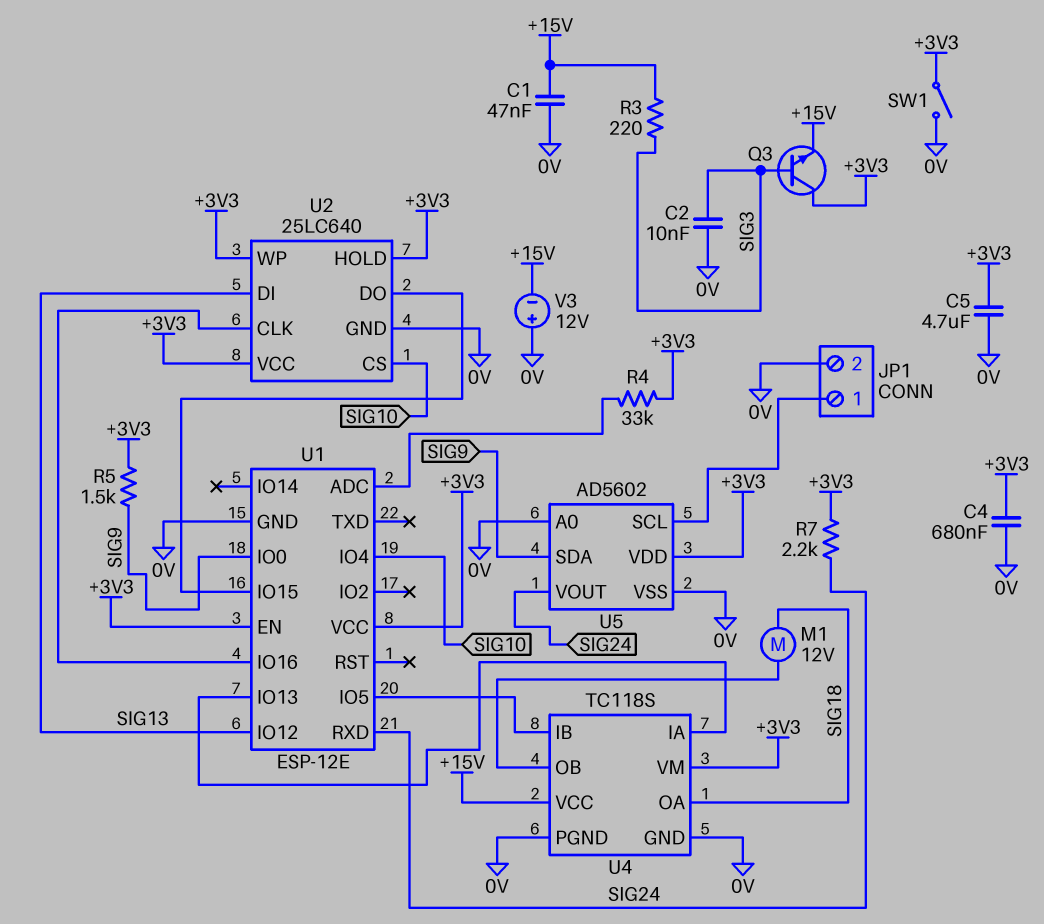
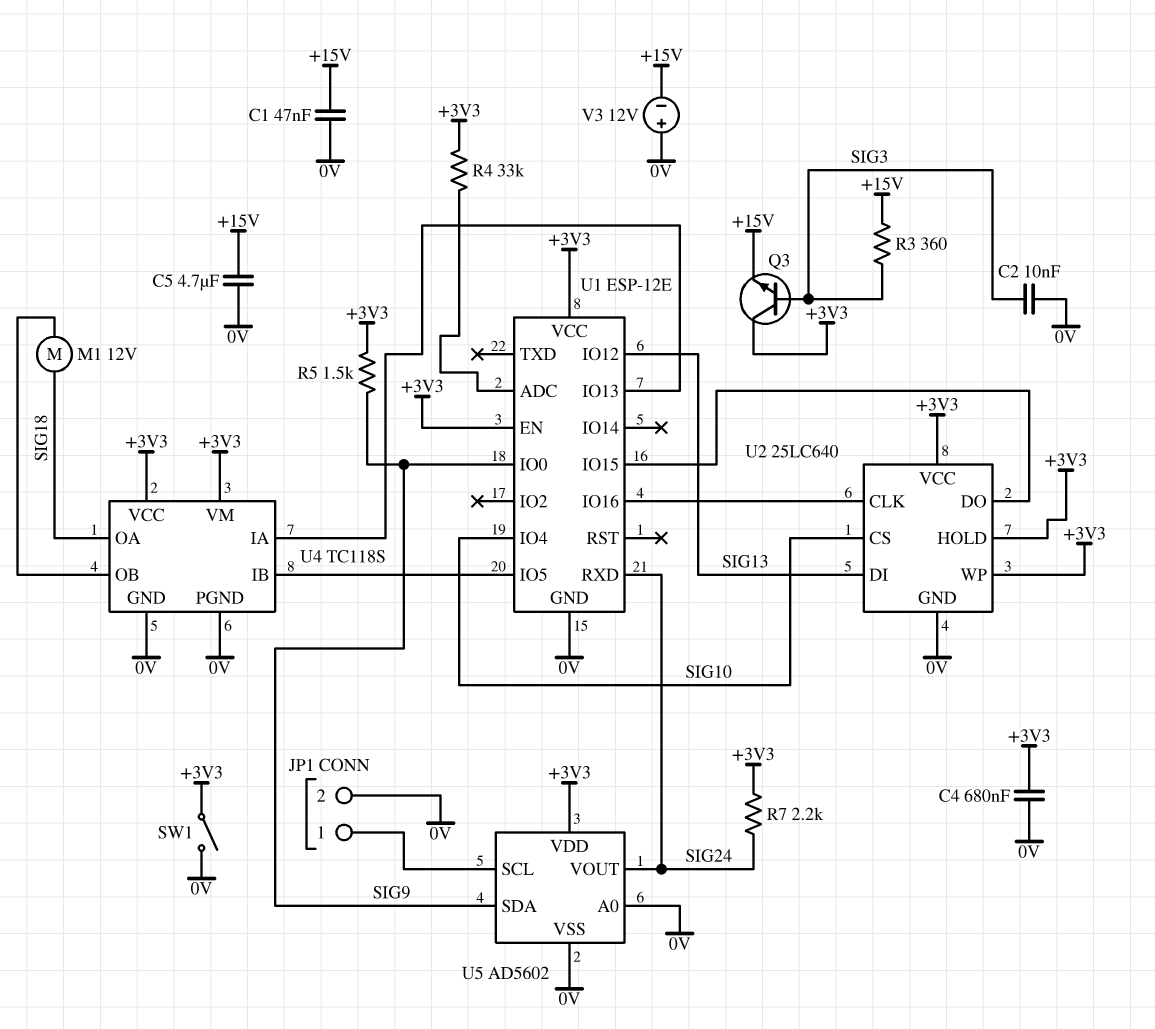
C5: 4.7uF (+3V3, 0V) -> 4.7uF (+15V, 0V)
R3: 220 (+15V, SIG3) -> 360 (+15V, SIG3)
U4 pin VCC: +15V -> +3V3

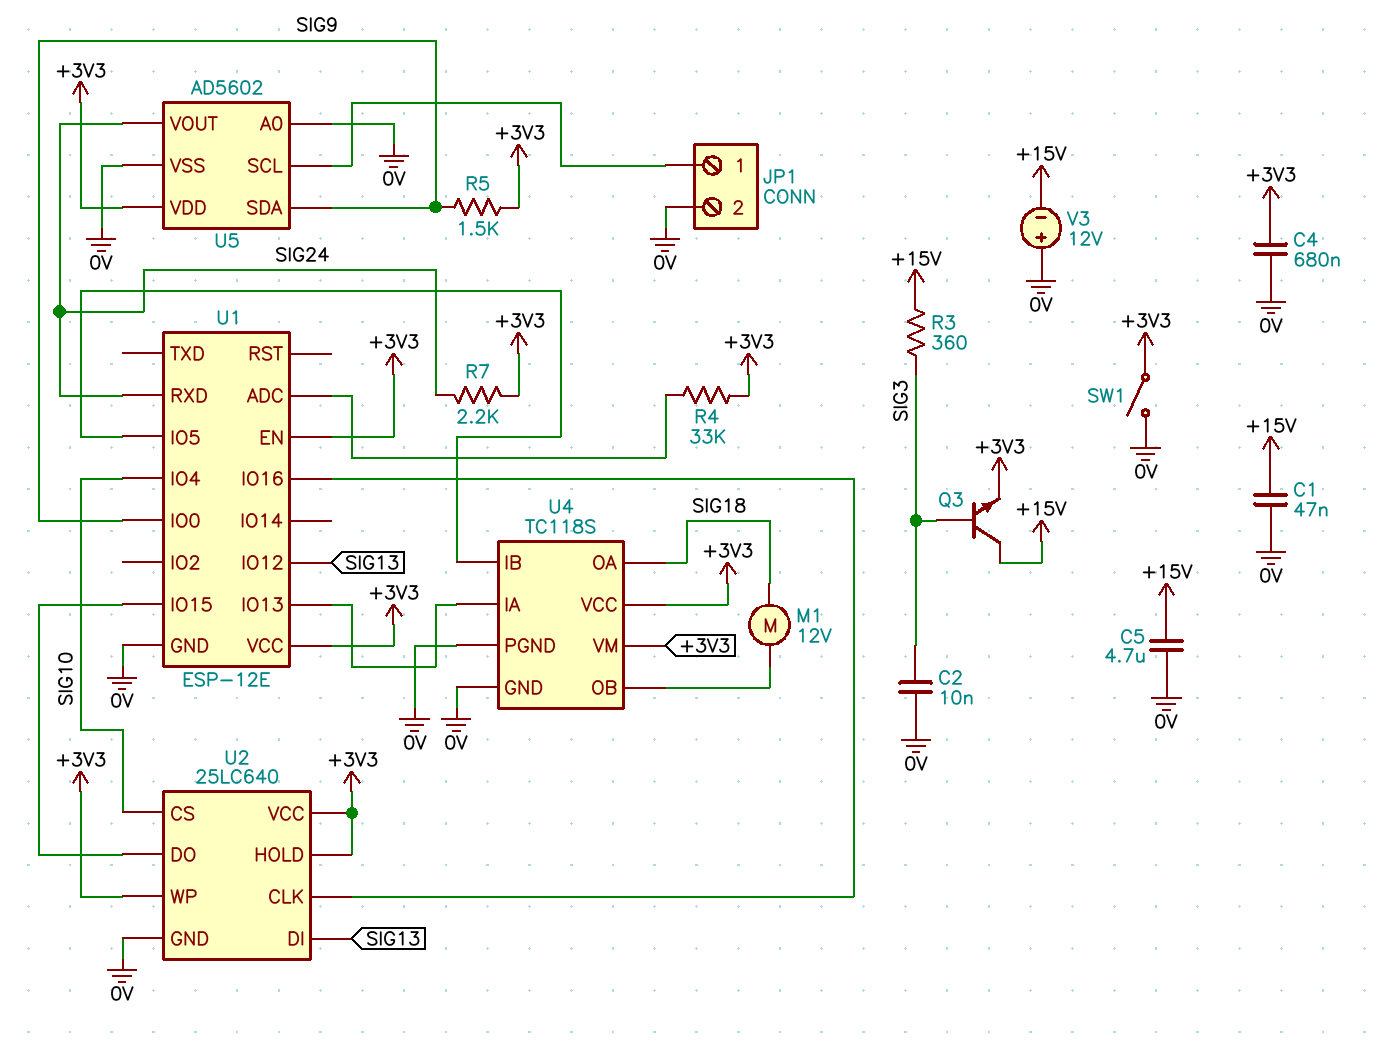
Q3: NPN (B SIG3, C +3V3, E +15V) -> NPN (B SIG3, C +15V, E +3V3)

